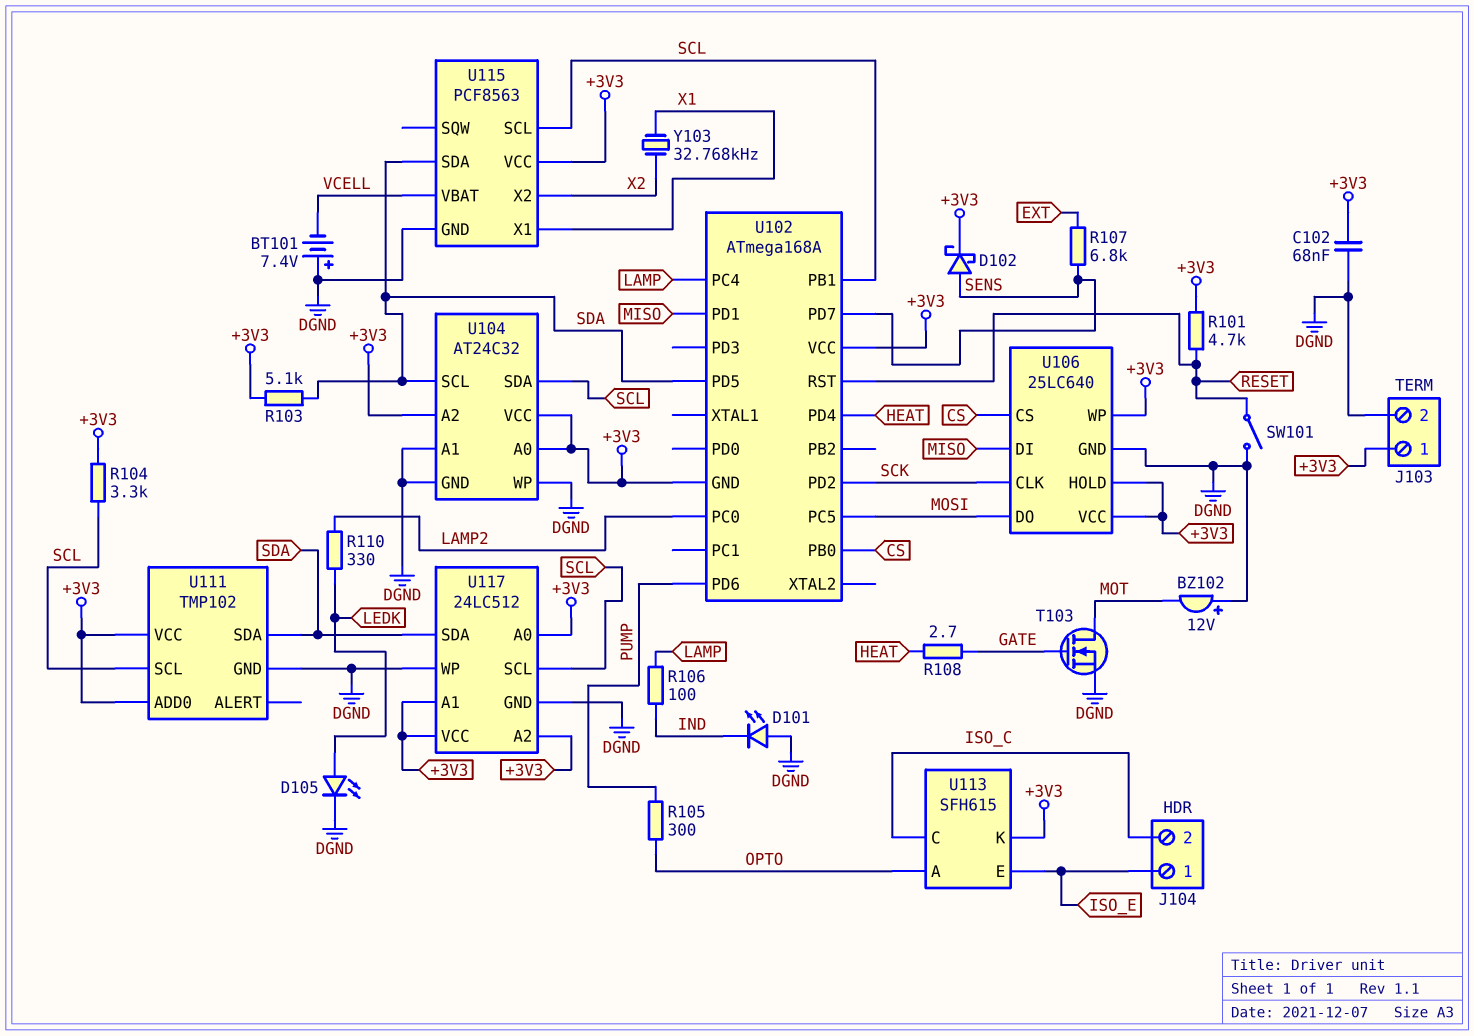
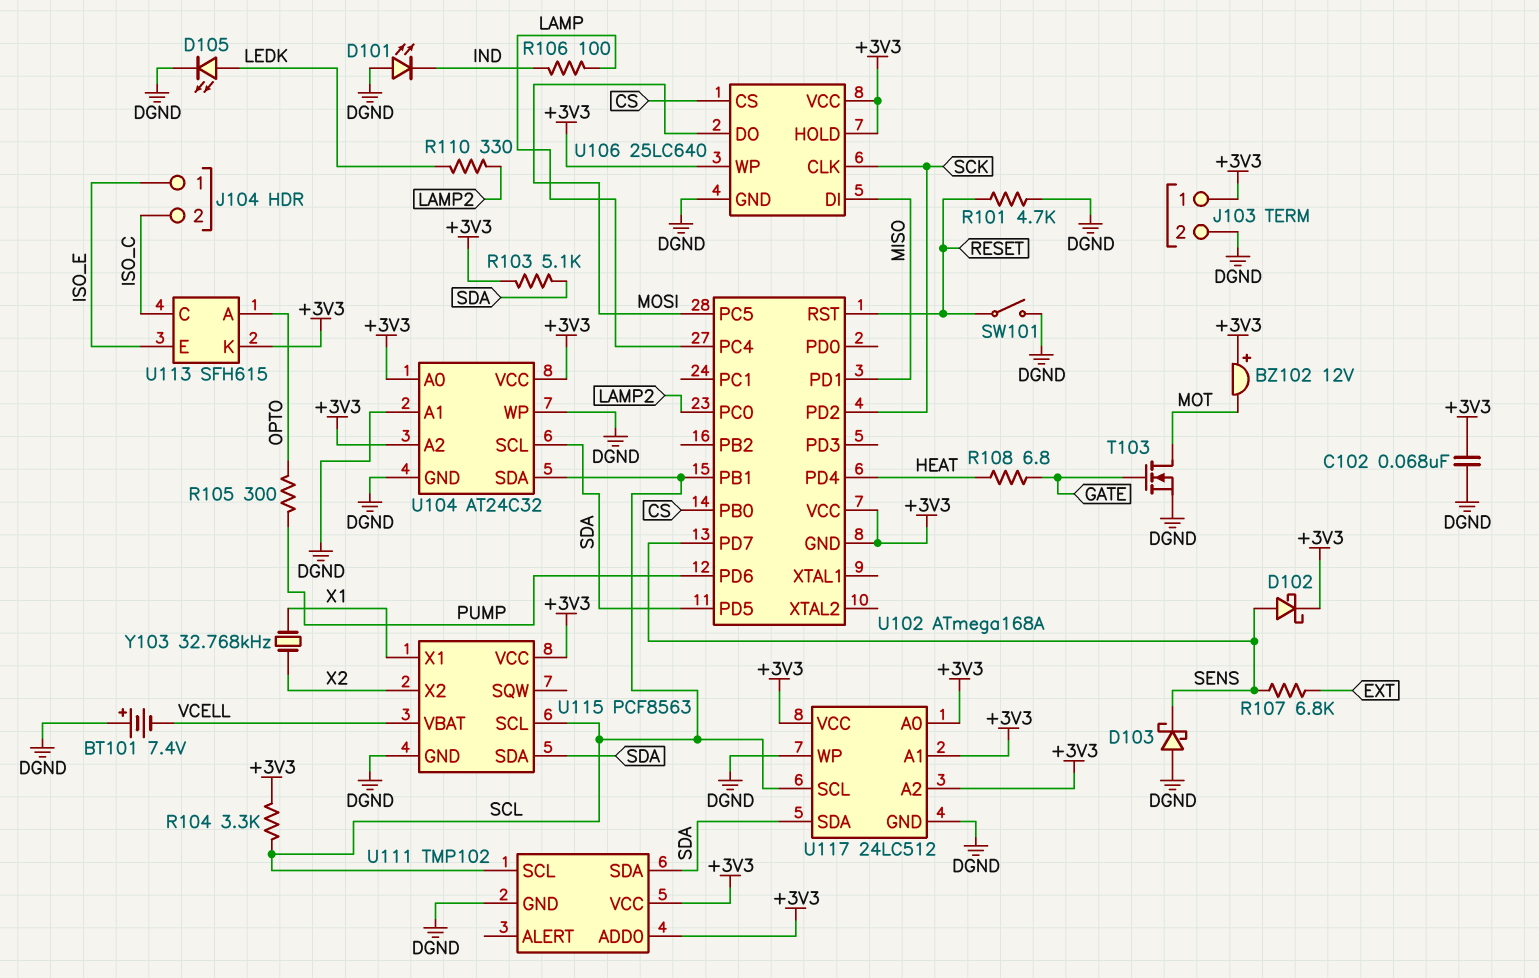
BZ102: buzzer 12V (plus DGND, minus MOT) -> buzzer 12V (plus +3V3, minus MOT)
D103: none -> schottky (A DGND, K SENS)
R101: 4.7k (+3V3, RESET) -> 4.7k (DGND, RESET)
R108: 2.7 (GATE, HEAT) -> 6.8 (GATE, HEAT)

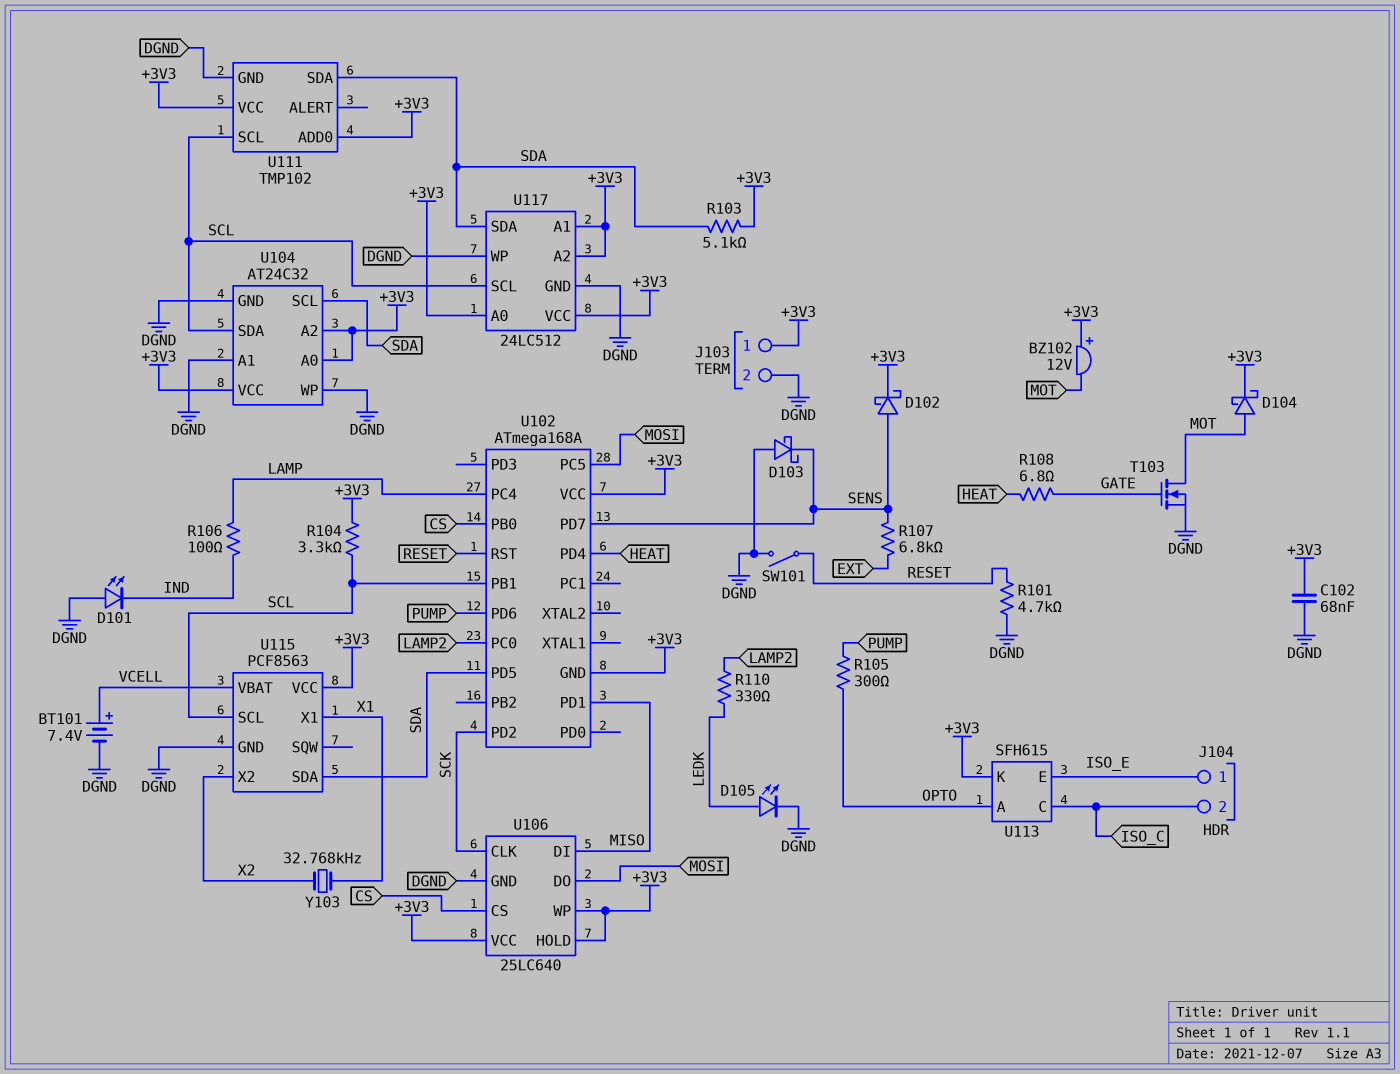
BT101: 7.4V (plus DGND, minus VCELL) -> 7.4V (plus VCELL, minus DGND)
D104: none -> schottky (A MOT, K +3V3)

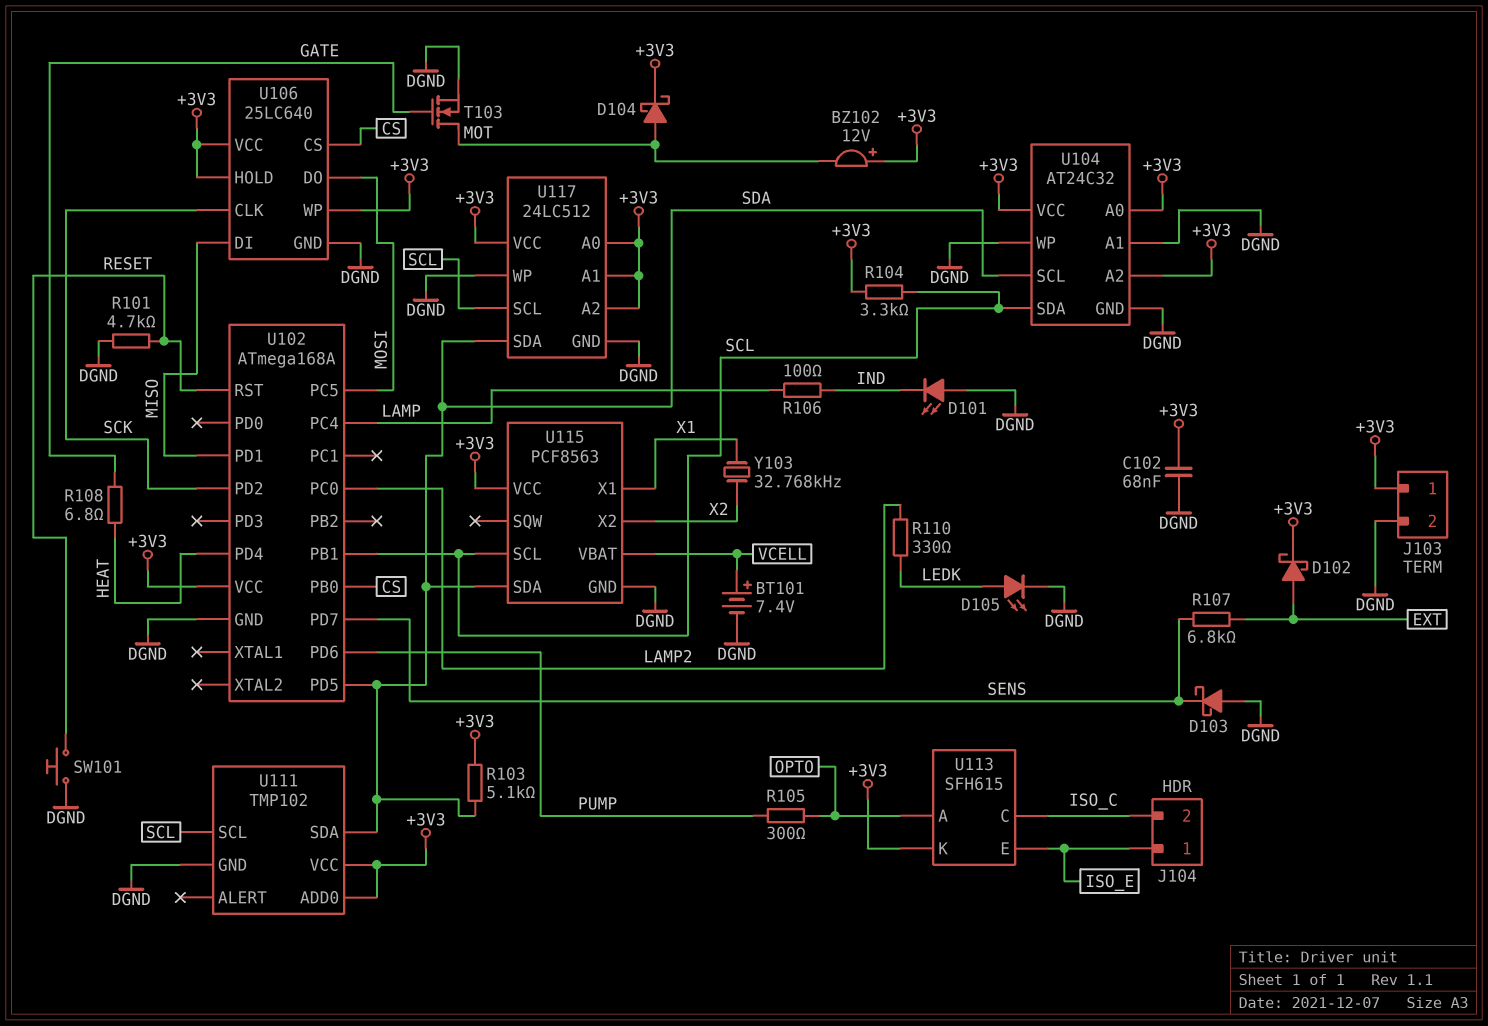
D102: schottky (A SENS, K +3V3) -> schottky (A EXT, K +3V3)
SW101: switch (DGND, RESET) -> button (DGND, RESET)
U102 pin GND: +3V3 -> DGND

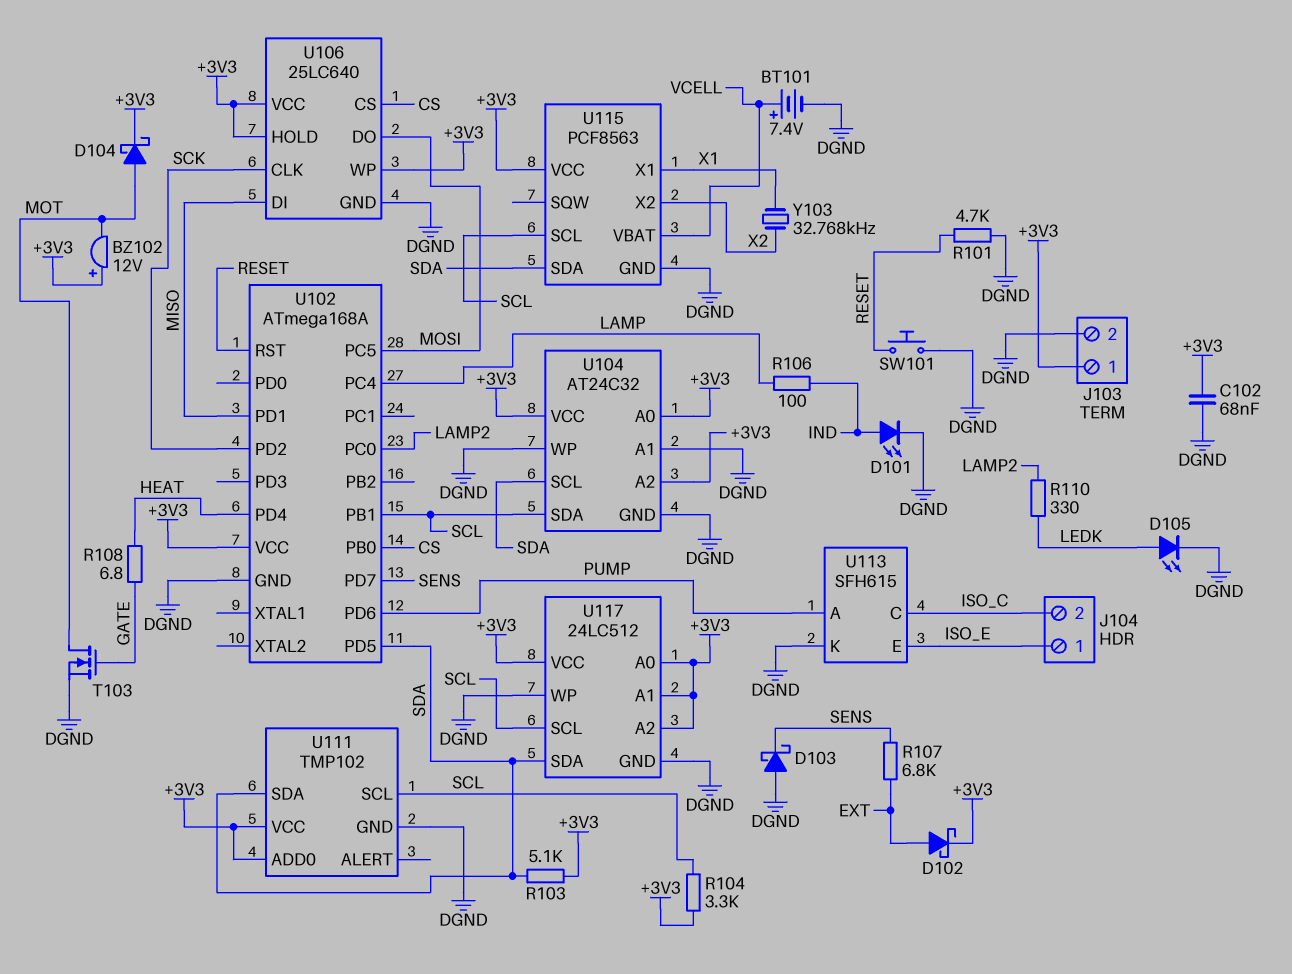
D101: LED (A DGND, K IND) -> LED (A IND, K DGND)
R105: 300 (OPTO, PUMP) -> none
U113 pin A: OPTO -> PUMP
U113 pin K: +3V3 -> DGND

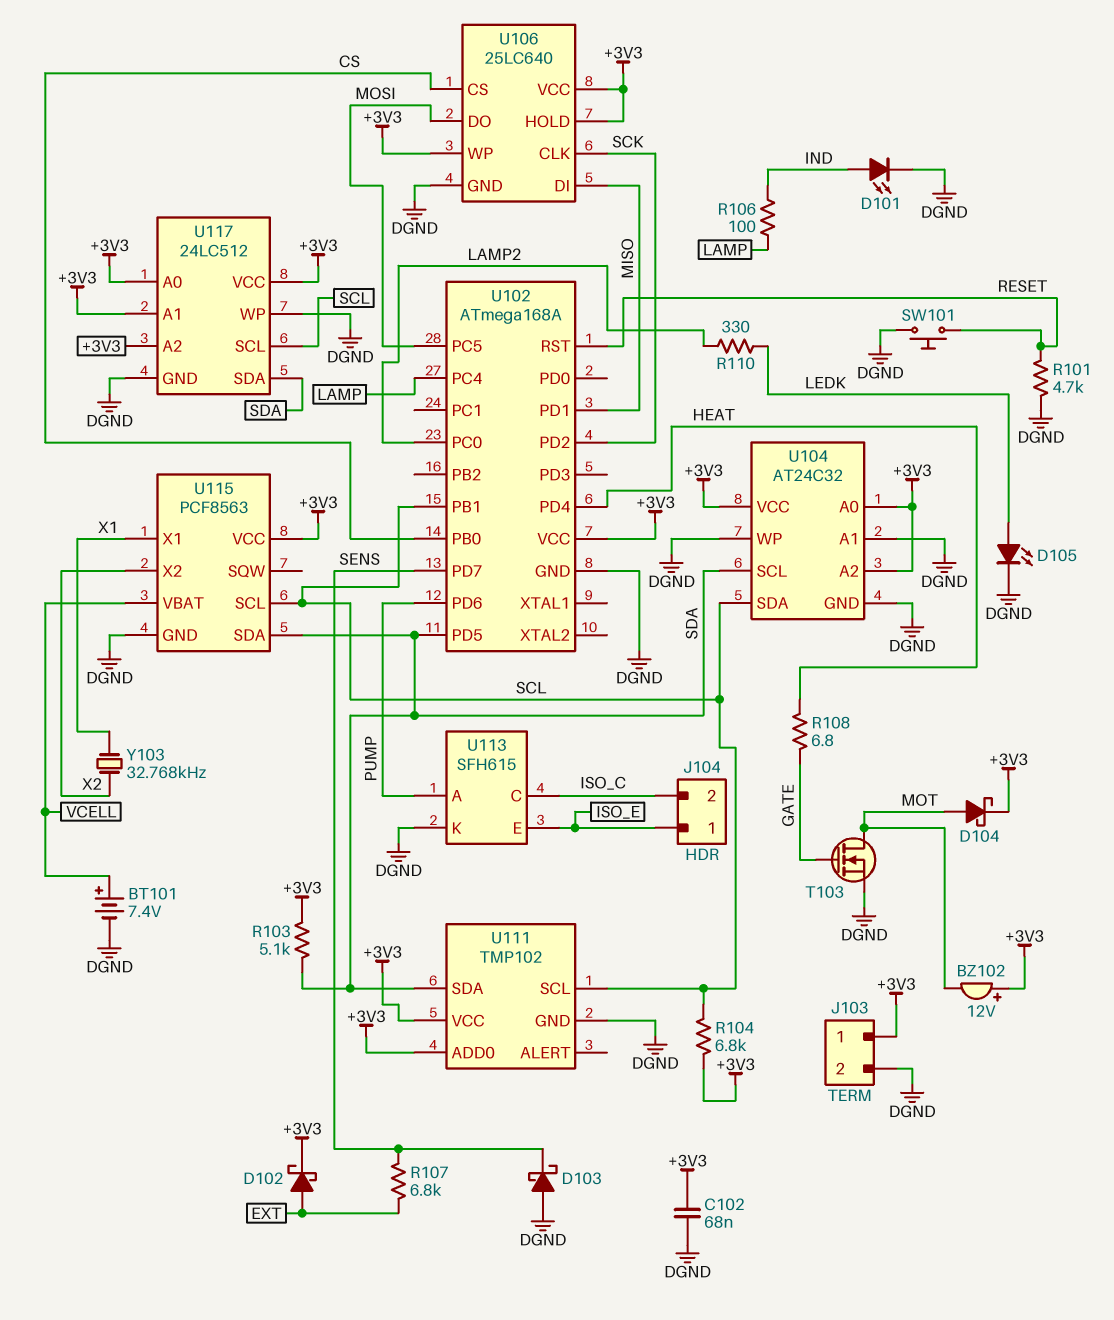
R104: 3.3k (+3V3, SCL) -> 6.8k (+3V3, SCL)

